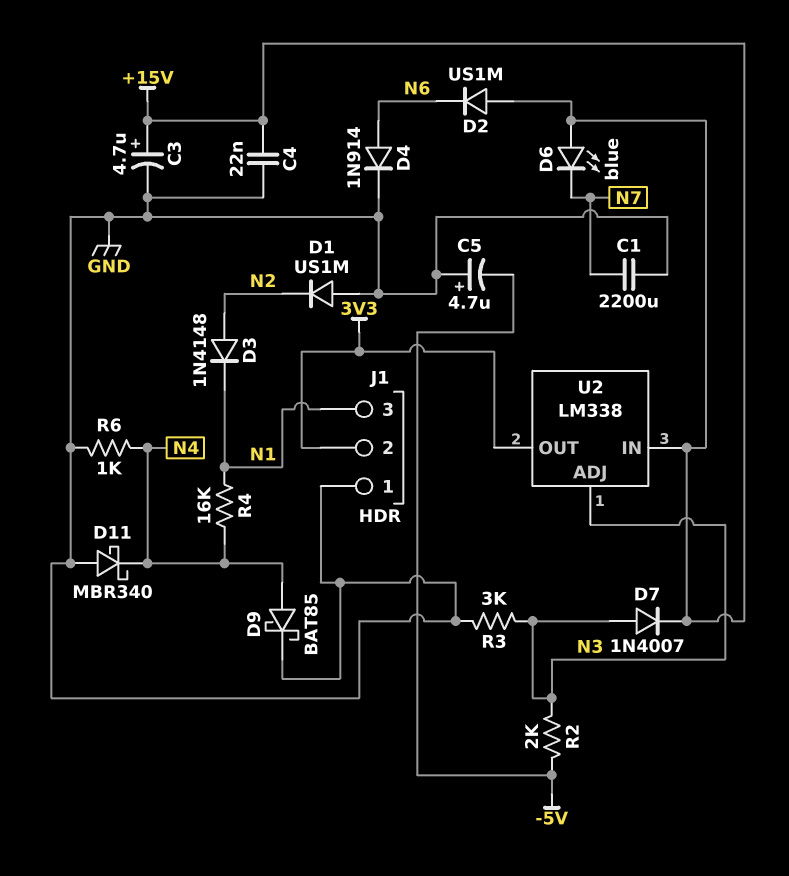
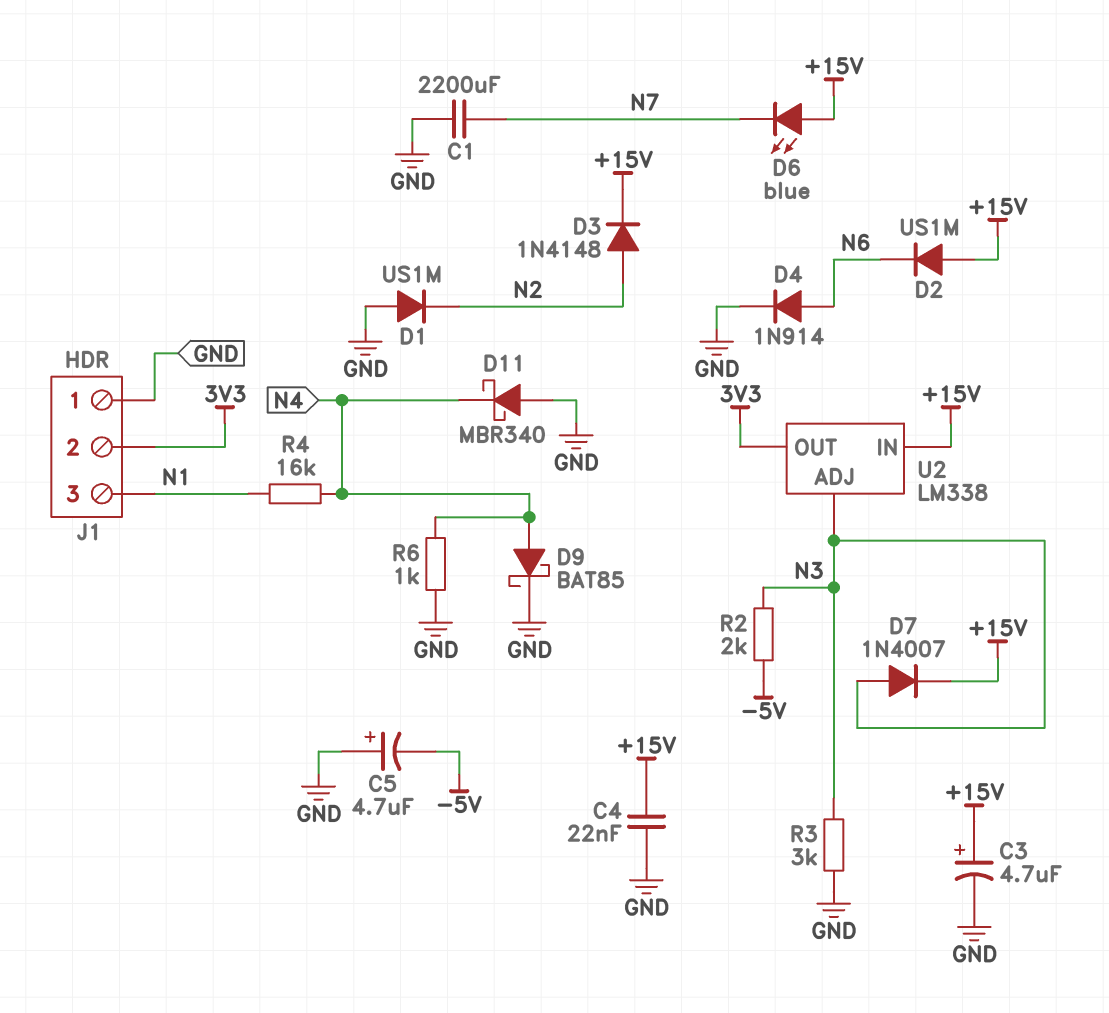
D3: diode 1N4148 (A N2, K N1) -> diode 1N4148 (A N2, K +15V)

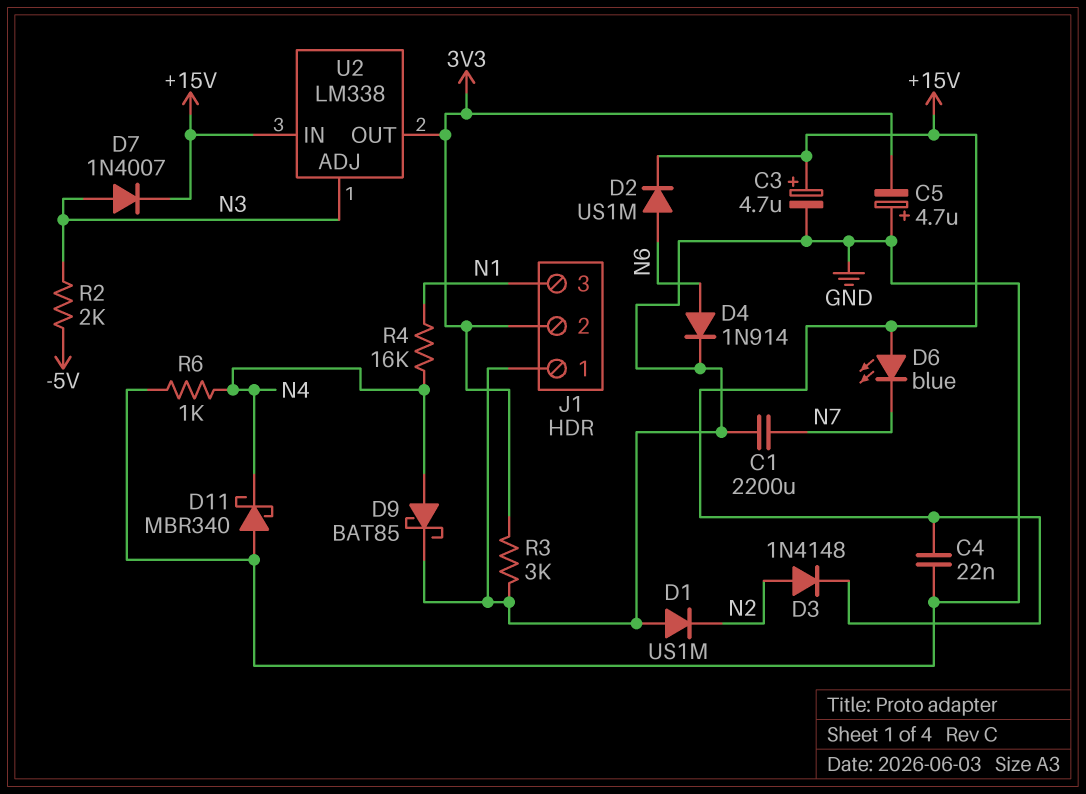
C5: 4.7uF (plus GND, minus -5V) -> 4.7uF (plus GND, minus 3V3)
D2: diode US1M (A +15V, K N6) -> diode US1M (A N6, K +15V)
R3: 3k (GND, N3) -> 3k (3V3, GND)

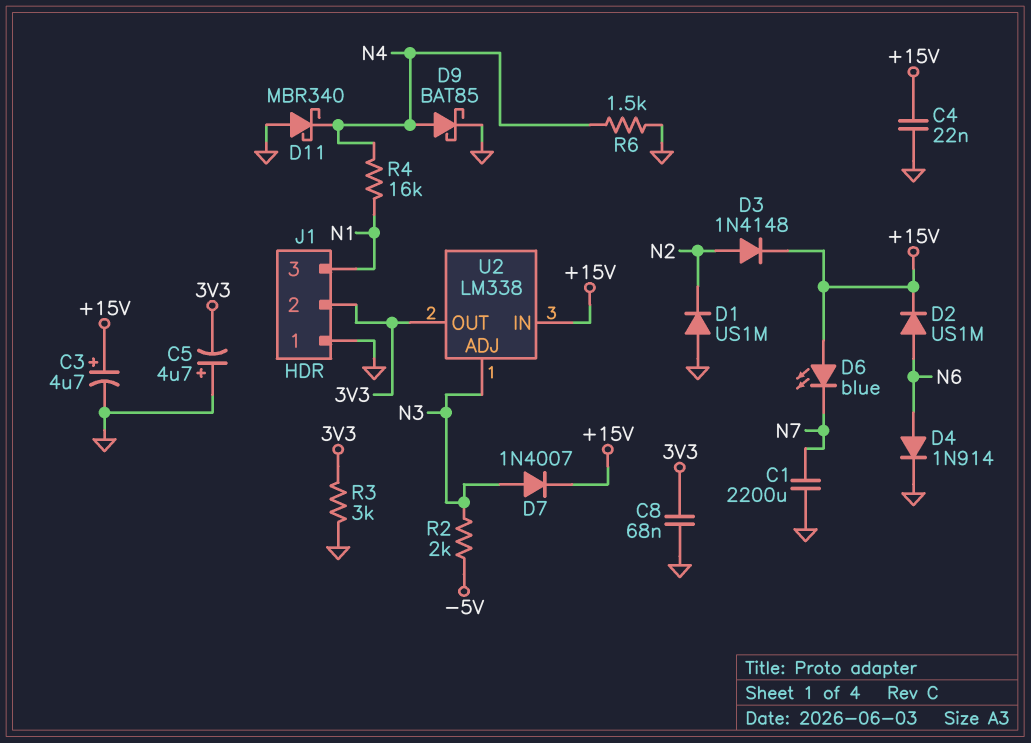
C8: none -> 68nF (3V3, GND)
R6: 1k (GND, N4) -> 1.5k (GND, N4)

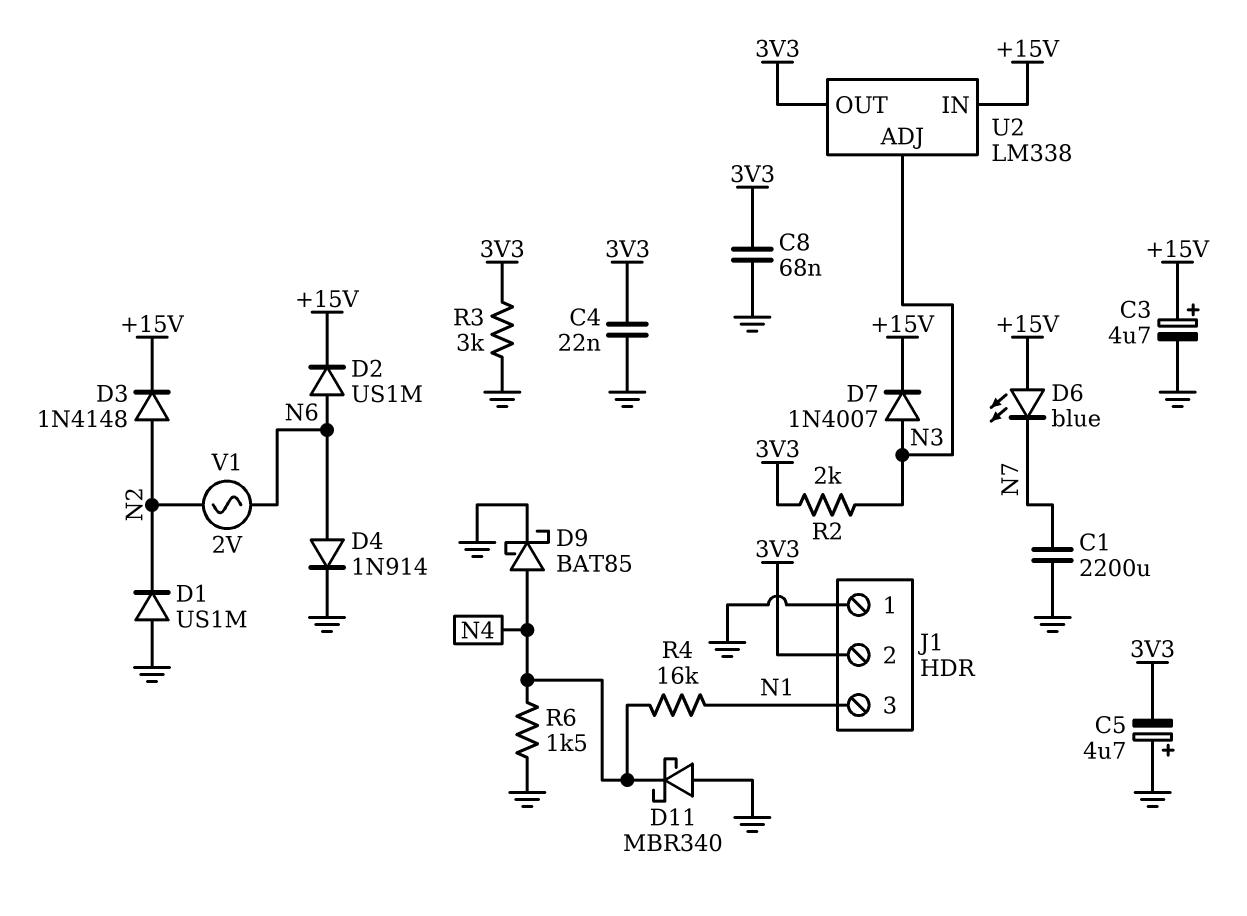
C4: 22nF (+15V, GND) -> 22nF (3V3, GND)
R2: 2k (-5V, N3) -> 2k (3V3, N3)
V1: none -> AC 2V (N2, N6)

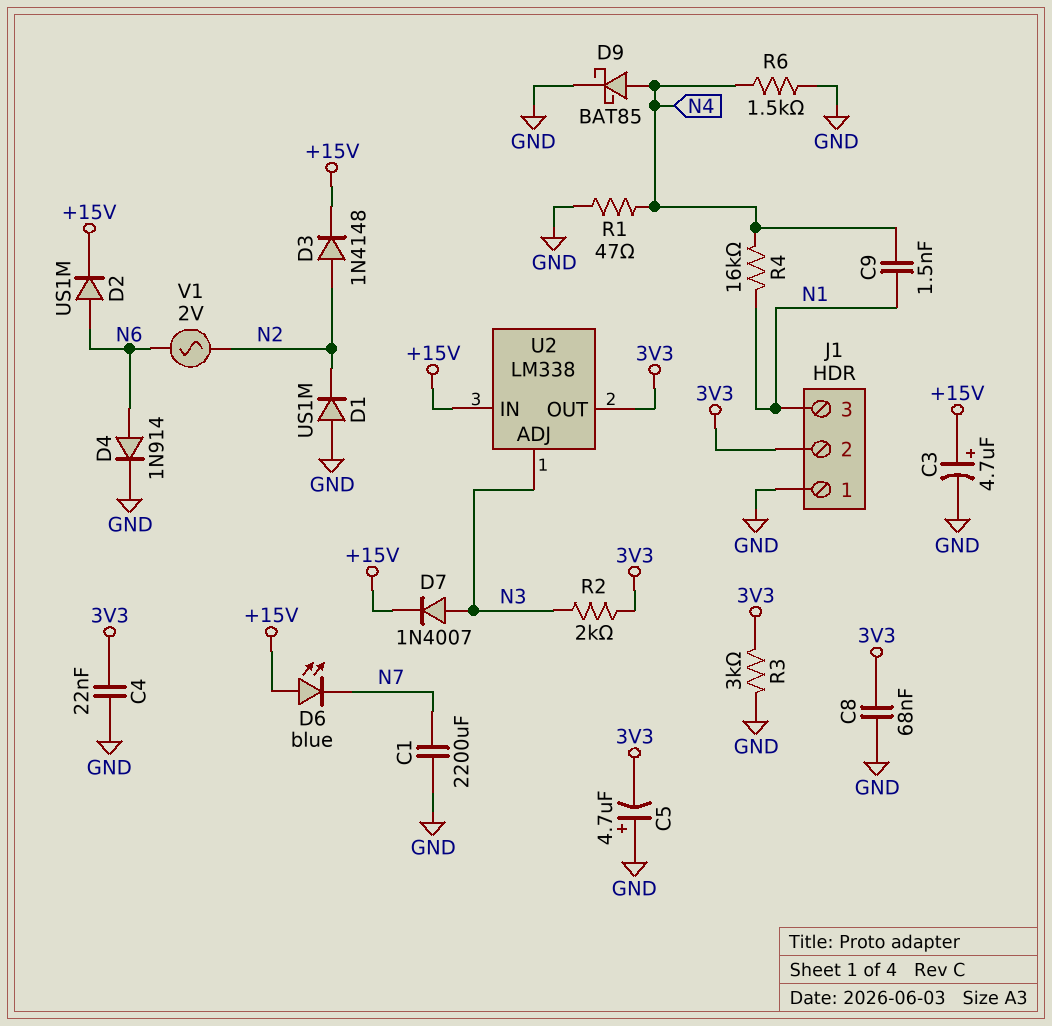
C9: none -> 1.5nF (N1, N4)
D11: schottky MBR340 (A GND, K N4) -> none
R1: none -> 47 (GND, N4)

